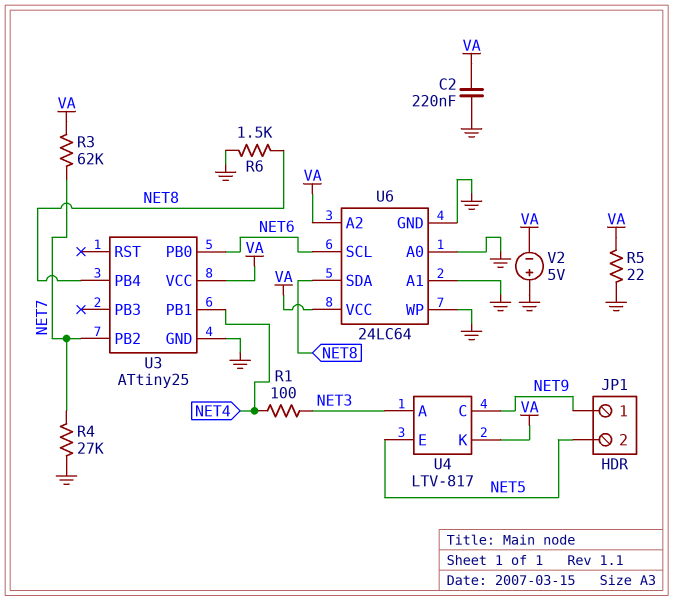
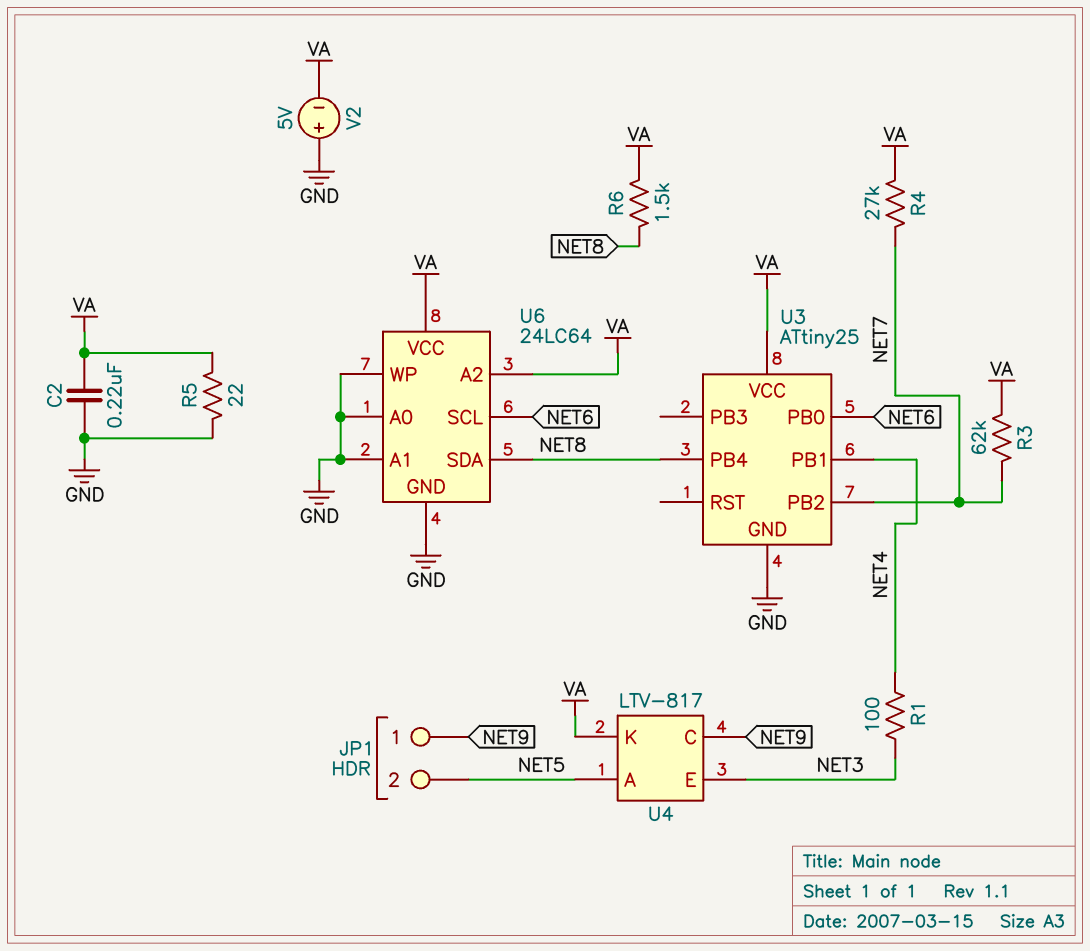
R4: 27k (GND, NET7) -> 27k (NET7, VA)
R6: 1.5k (GND, NET8) -> 1.5k (NET8, VA)
U4 pin A: NET3 -> NET5
U4 pin E: NET5 -> NET3

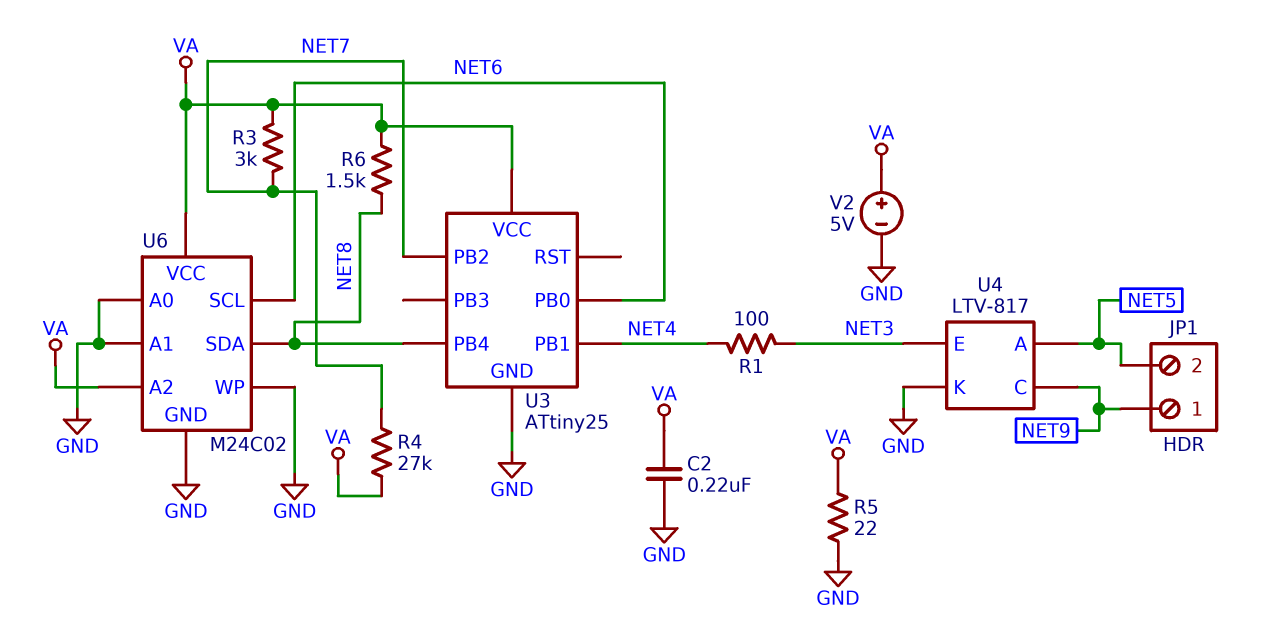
R3: 62k (NET7, VA) -> 3k (NET7, VA)
U4 pin K: VA -> GND
U6: 24LC64 -> M24C02
V2: 5V (plus GND, minus VA) -> 5V (plus VA, minus GND)

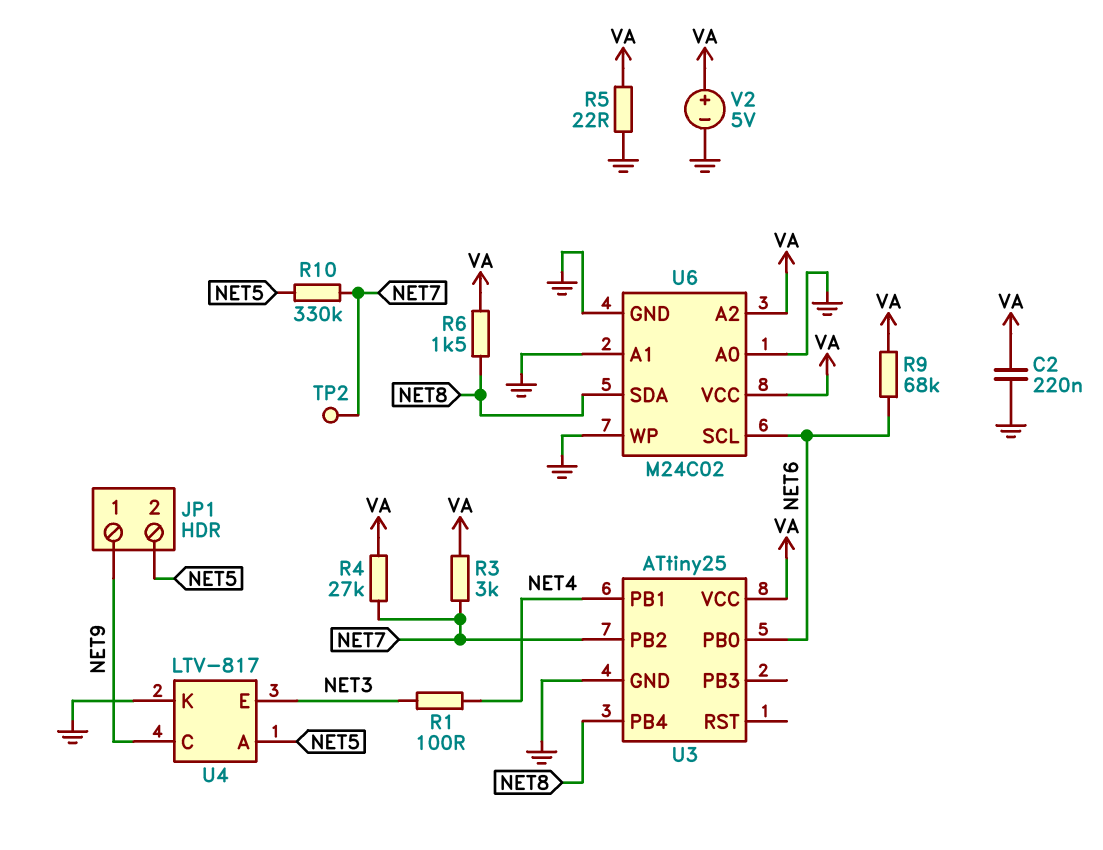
R9: none -> 68k (NET6, VA)
R10: none -> 330k (NET5, NET7)
TP2: none -> test point (NET7)

